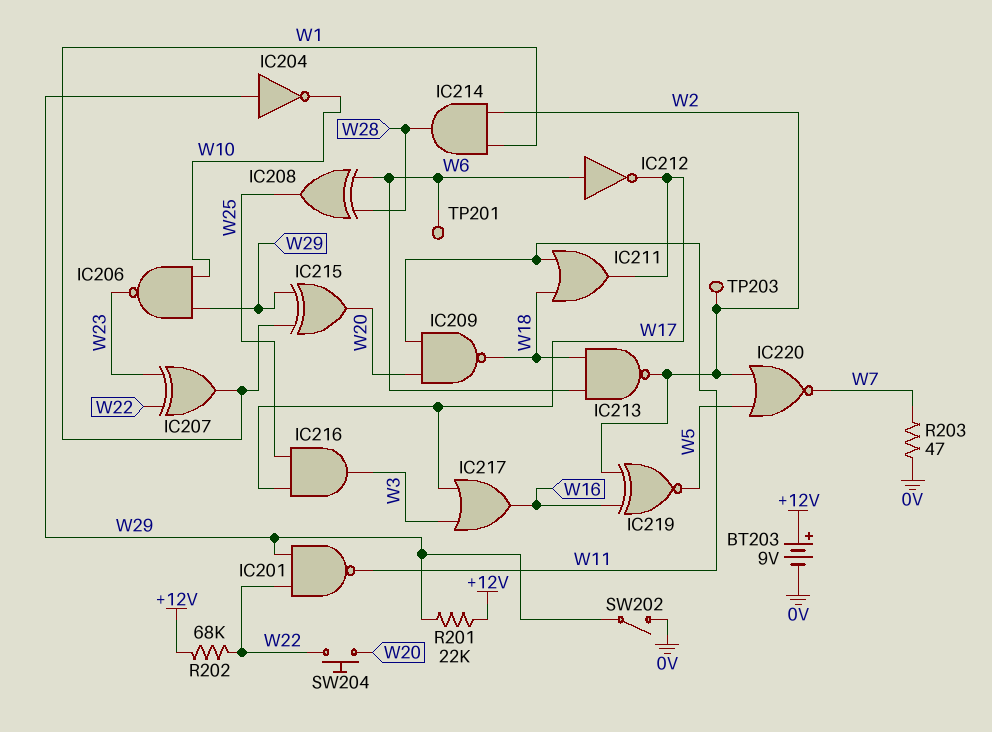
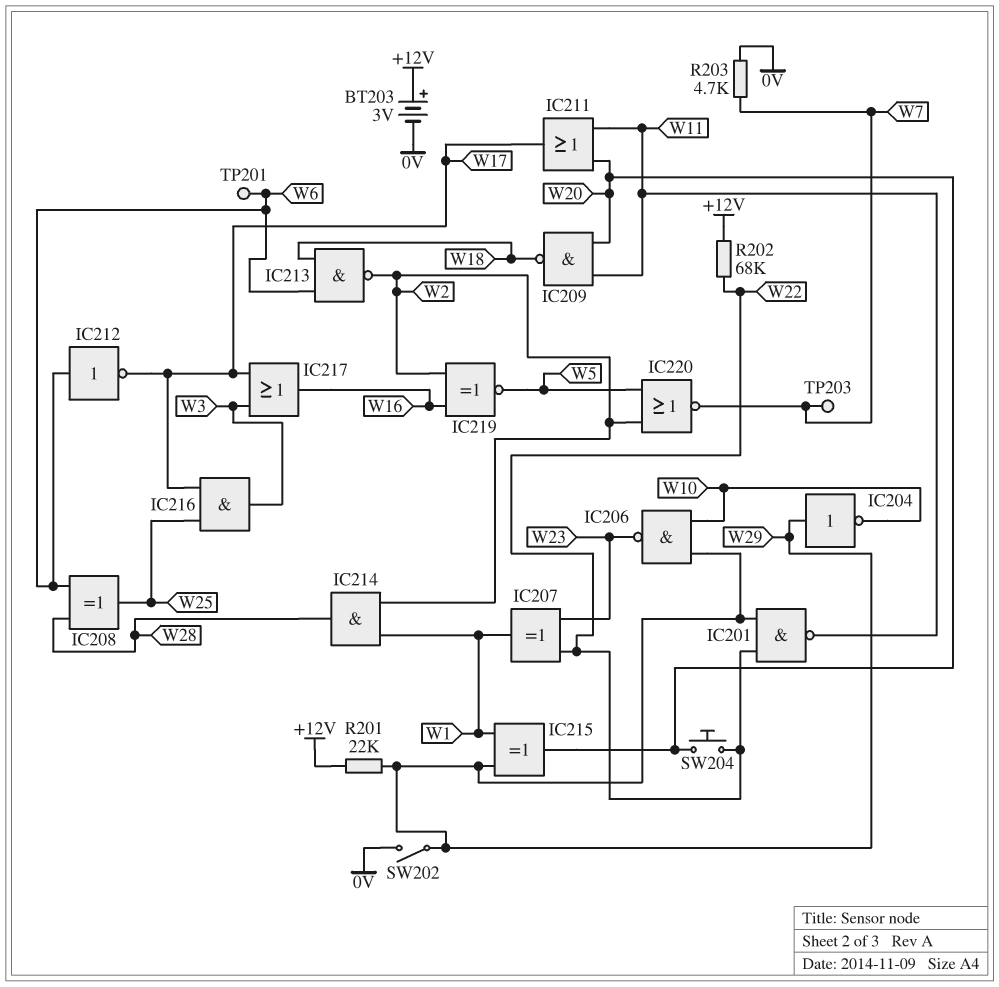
BT203: 9V (plus +12V, minus 0V) -> 3V (plus +12V, minus 0V)
IC211: OR (in W11, in W18, out W17) -> OR (in W11, in W20, out W17)
R203: 47 (0V, W7) -> 4.7k (0V, W7)
TP203: test point (W2) -> test point (W7)

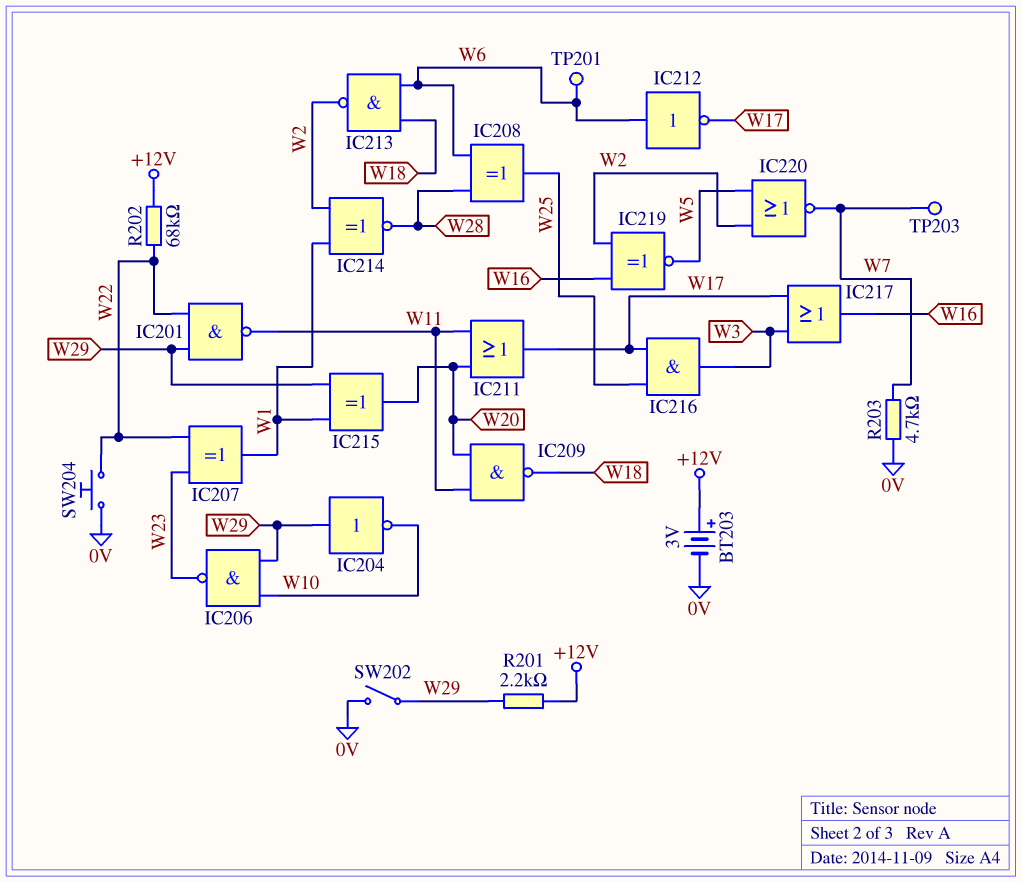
IC214: AND (in W1, in W2, out W28) -> XNOR (in W1, in W2, out W28)
R201: 22k (+12V, W29) -> 2.2k (+12V, W29)
SW204: button (W20, W22) -> button (0V, W22)

